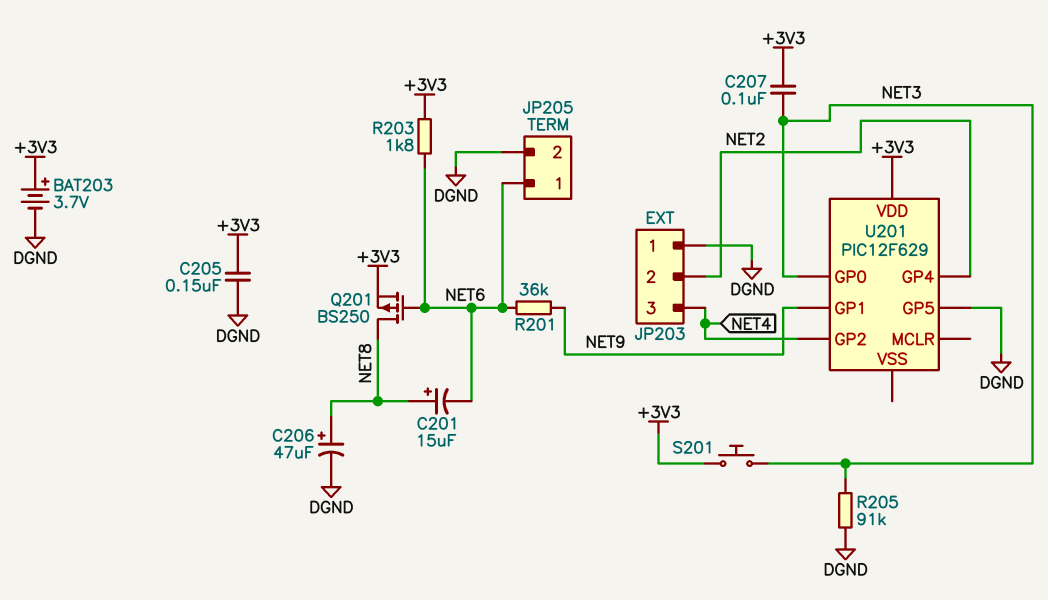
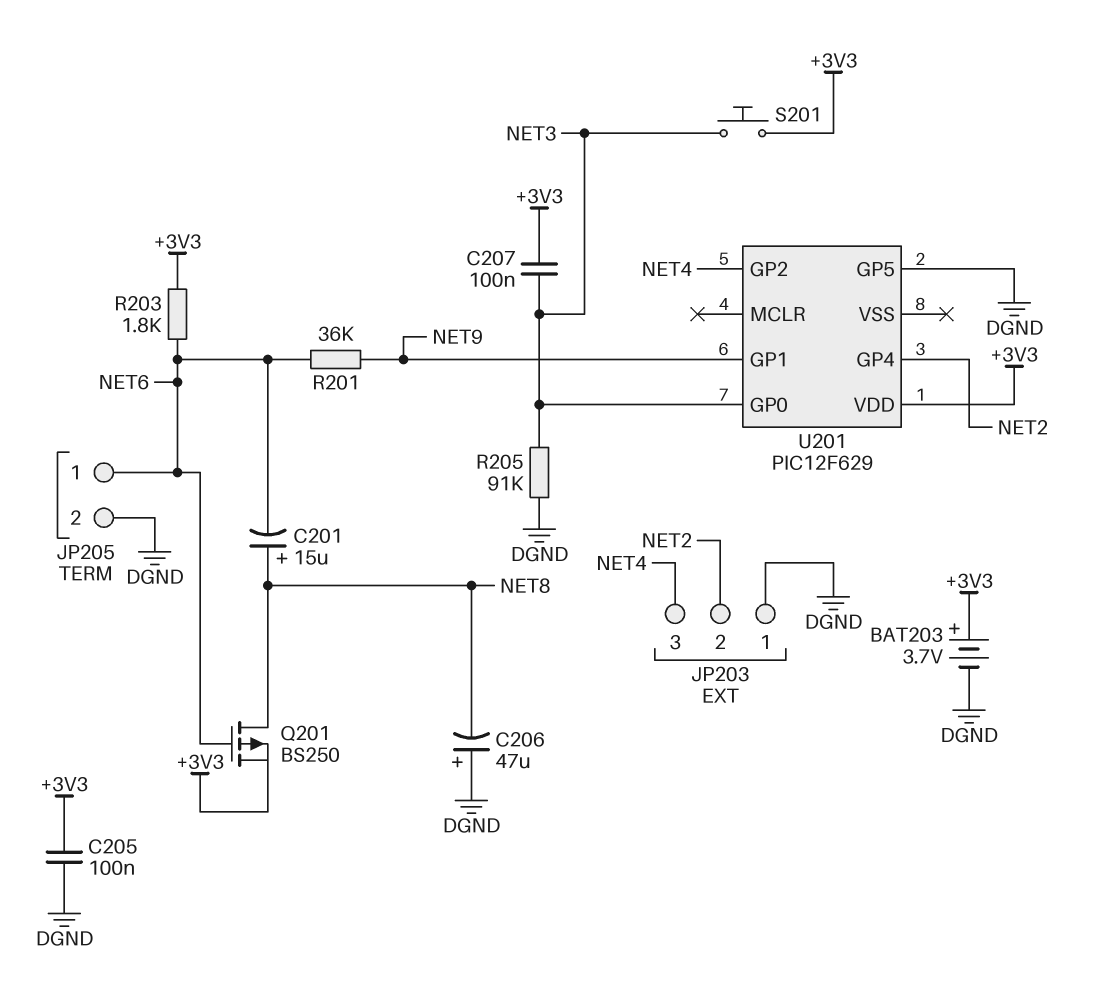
C205: 150nF (+3V3, DGND) -> 100nF (+3V3, DGND)
C206: 47uF (plus NET8, minus DGND) -> 47uF (plus DGND, minus NET8)

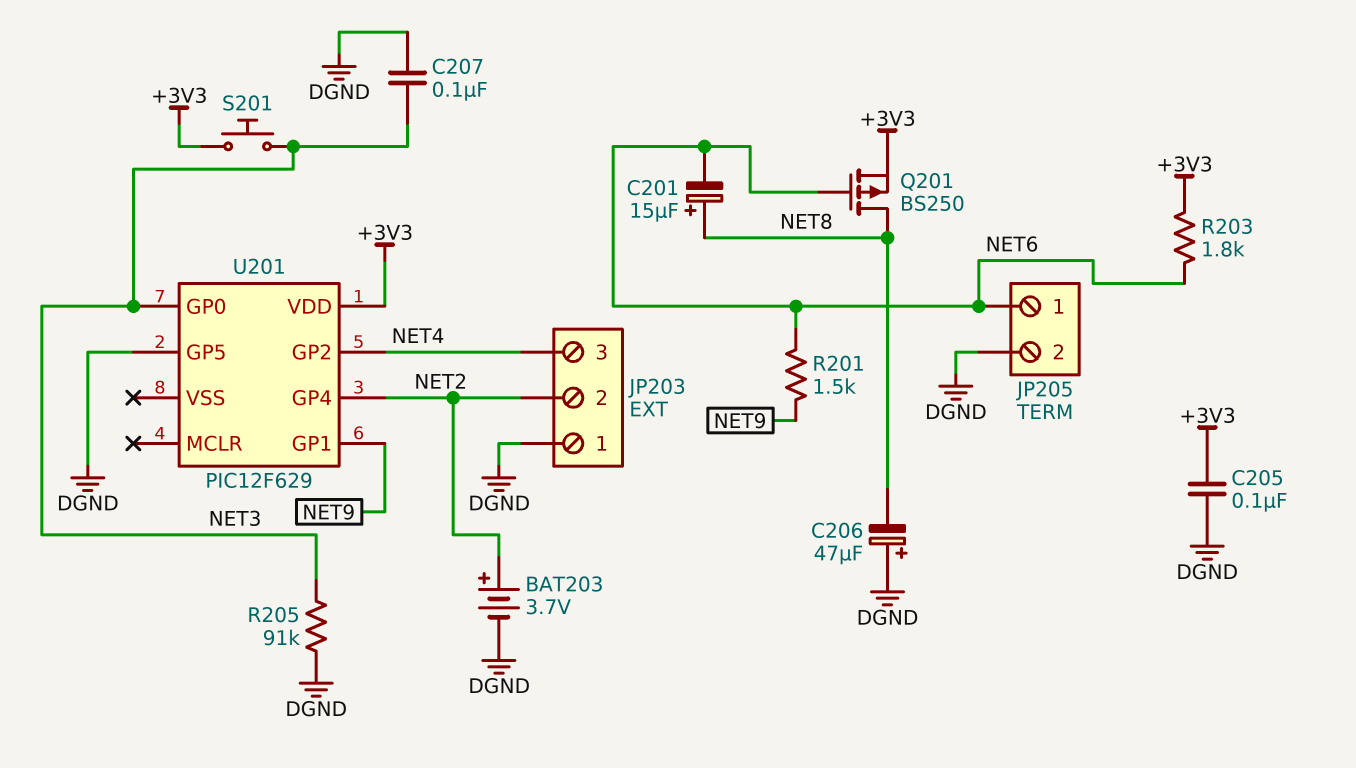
BAT203: 3.7V (plus +3V3, minus DGND) -> 3.7V (plus NET2, minus DGND)
C207: 100nF (+3V3, NET3) -> 100nF (DGND, NET3)
R201: 36k (NET6, NET9) -> 1.5k (NET6, NET9)

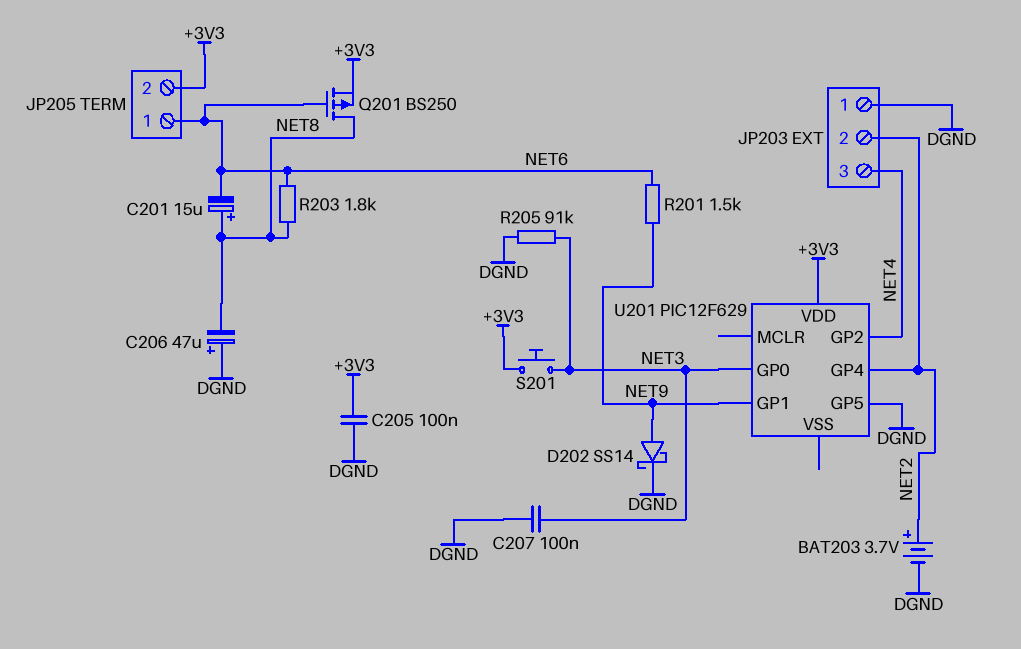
D202: none -> schottky SS14 (A NET9, K DGND)
JP205 pin 2: DGND -> +3V3
R203: 1.8k (+3V3, NET6) -> 1.8k (NET6, NET8)

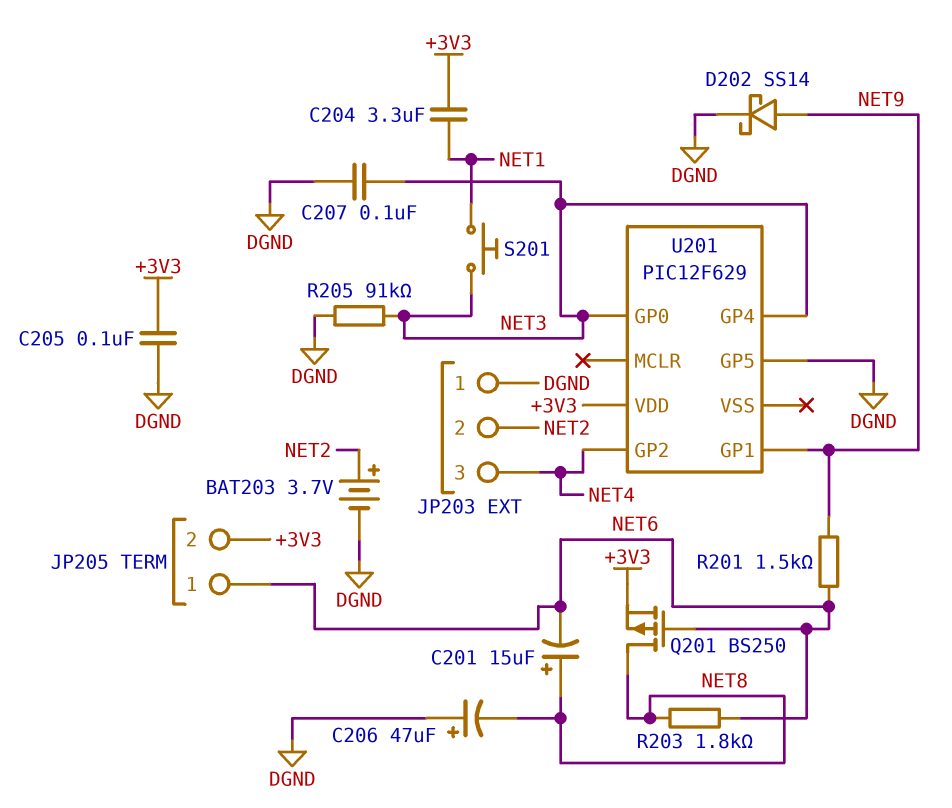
C204: none -> 3.3uF (+3V3, NET1)
S201: button (+3V3, NET3) -> button (NET1, NET3)
U201 pin GP4: NET2 -> NET3

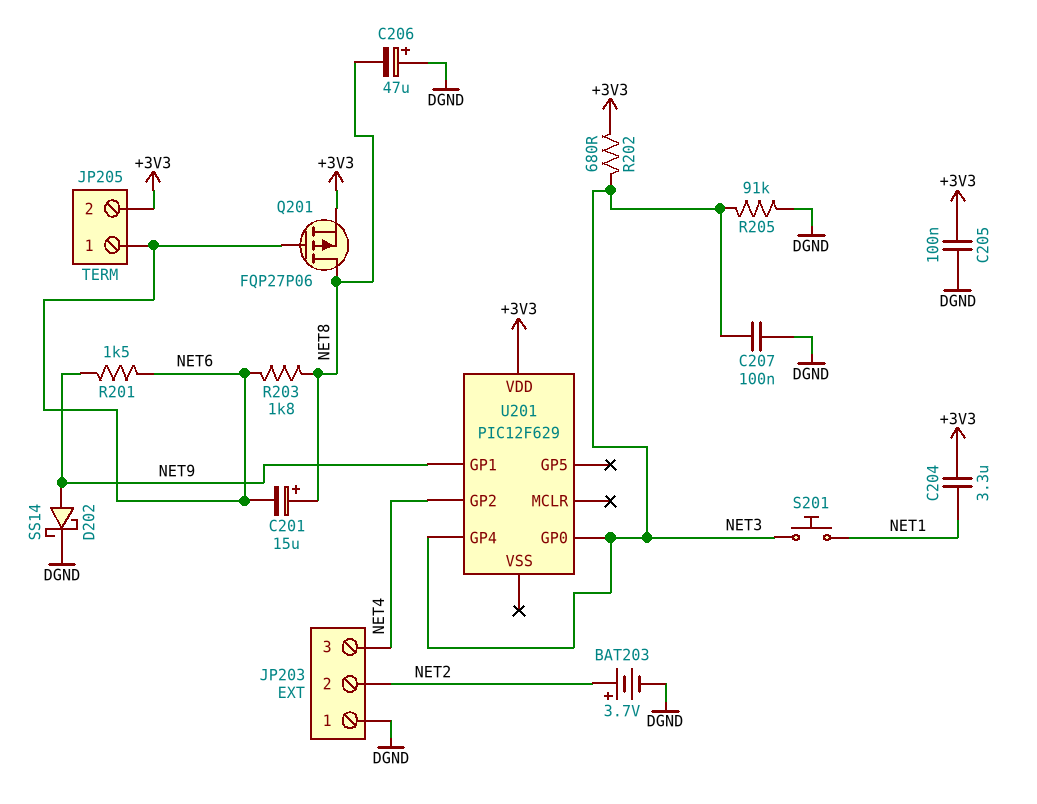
Q201: PMOS BS250 (G NET6, D NET8, S +3V3) -> PMOS FQP27P06 (G NET6, D NET8, S +3V3)
R202: none -> 680 (+3V3, NET3)
U201 pin GP5: DGND -> none

